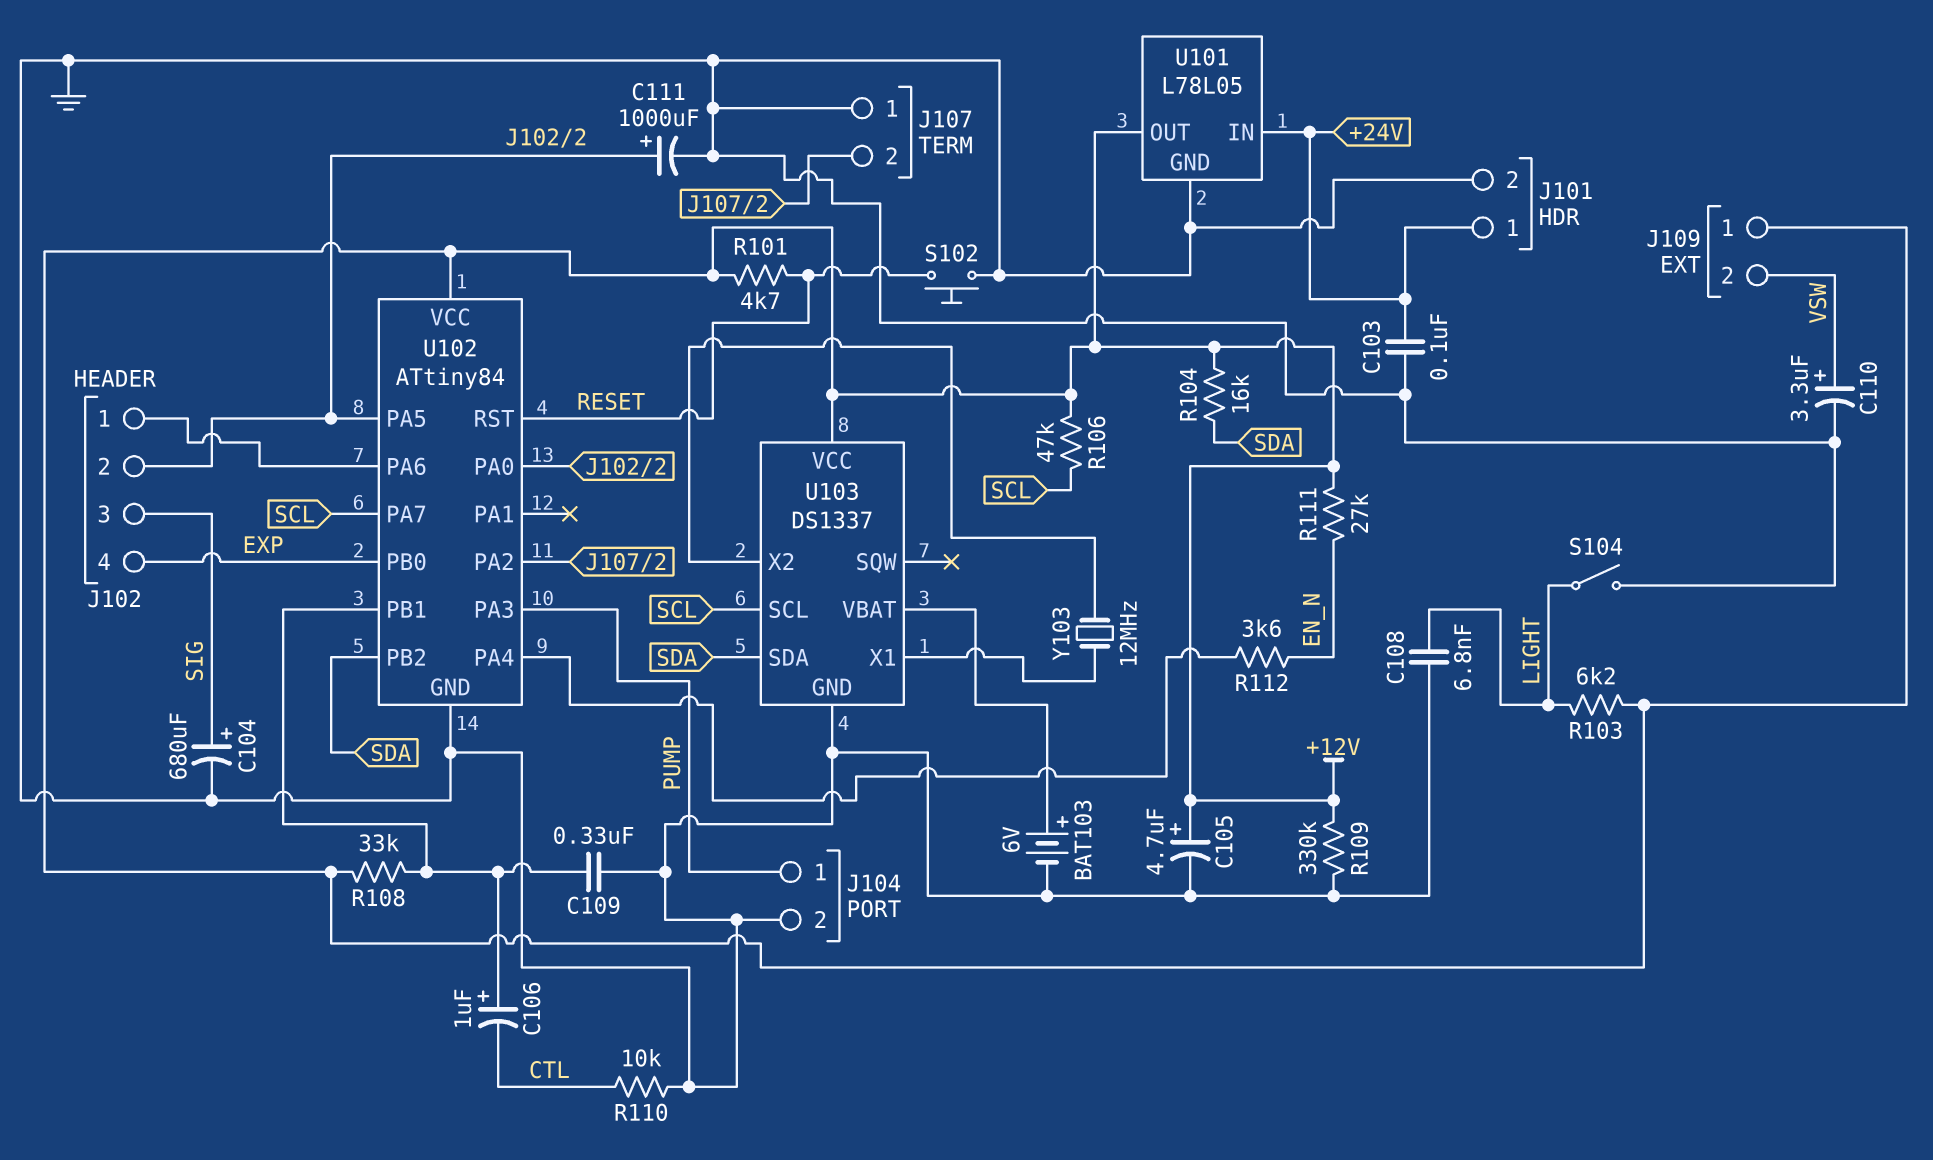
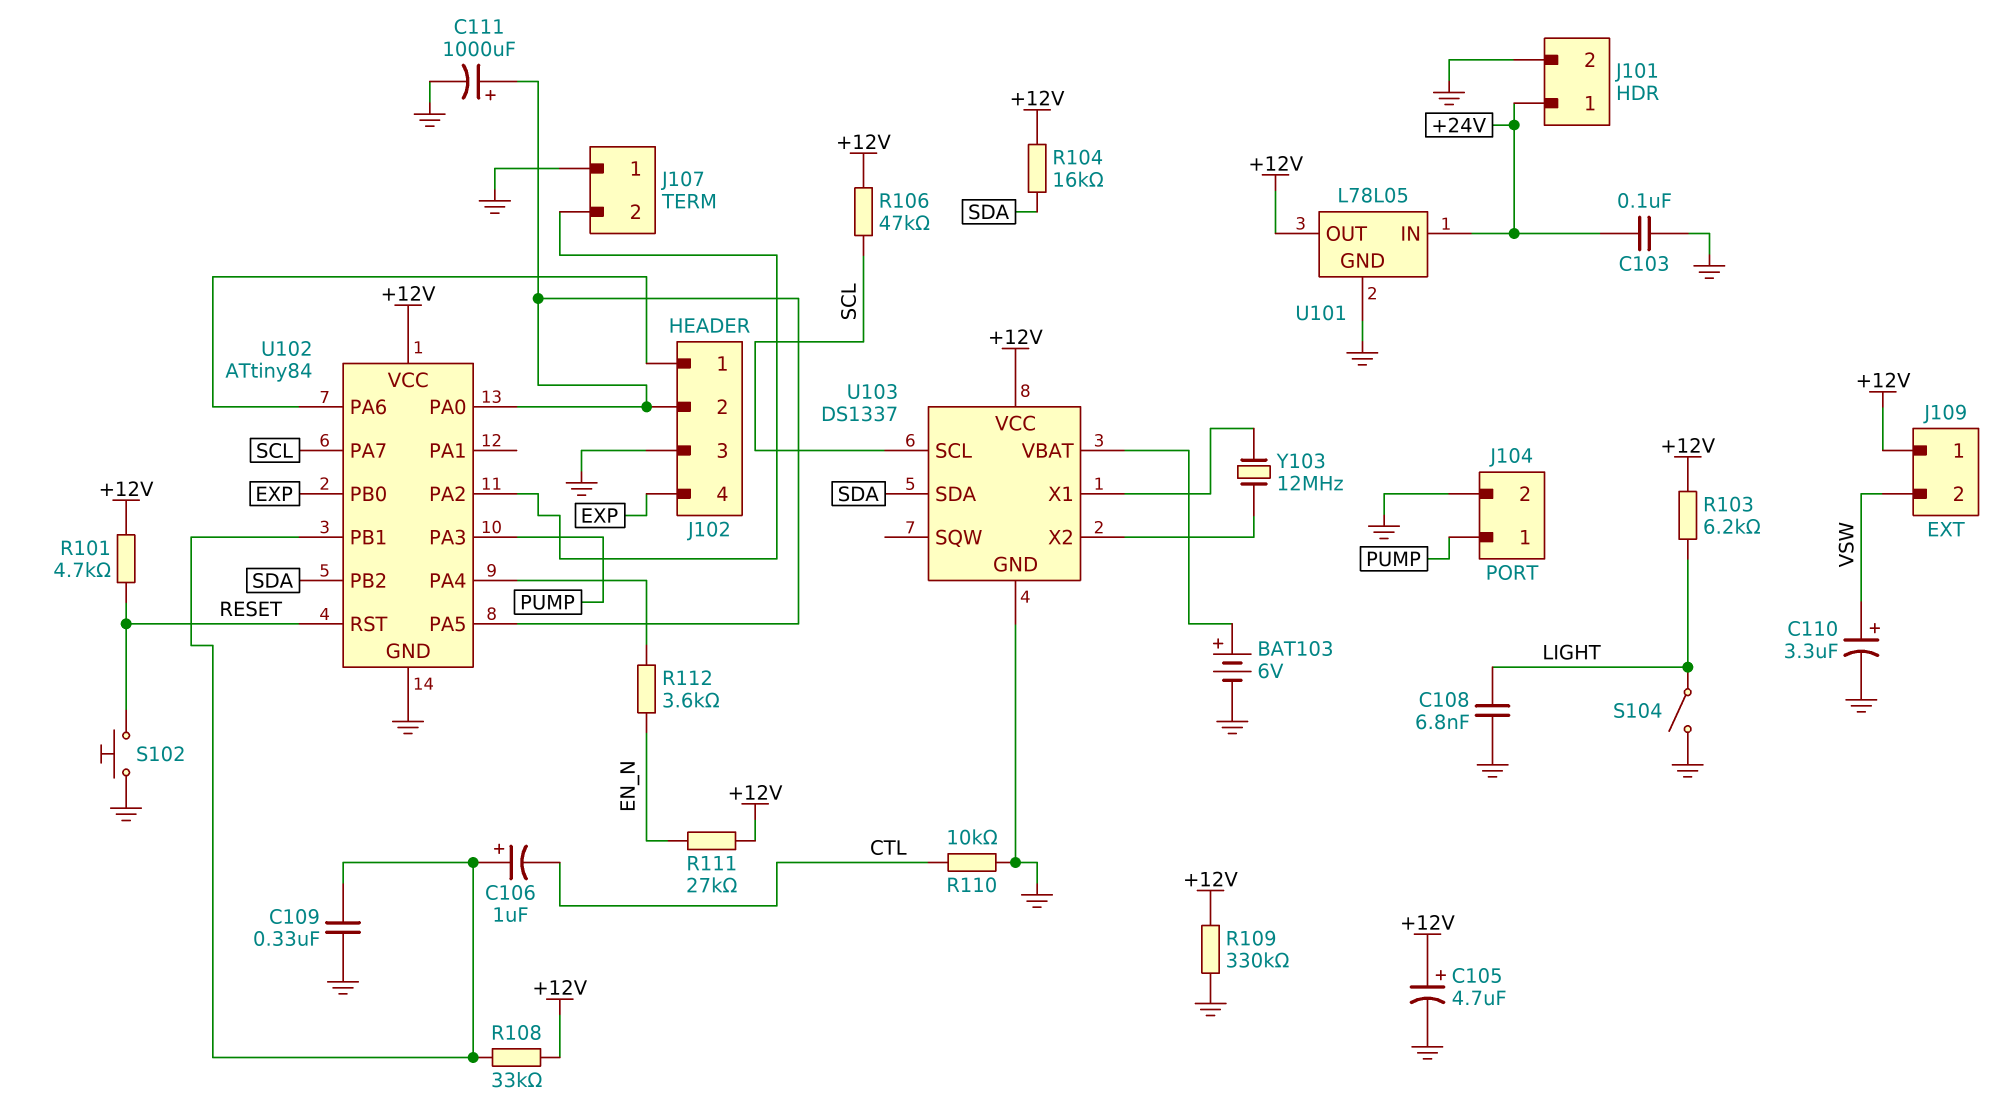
C104: 680uF (plus SIG, minus GND) -> none
J102 pin 3: SIG -> GND

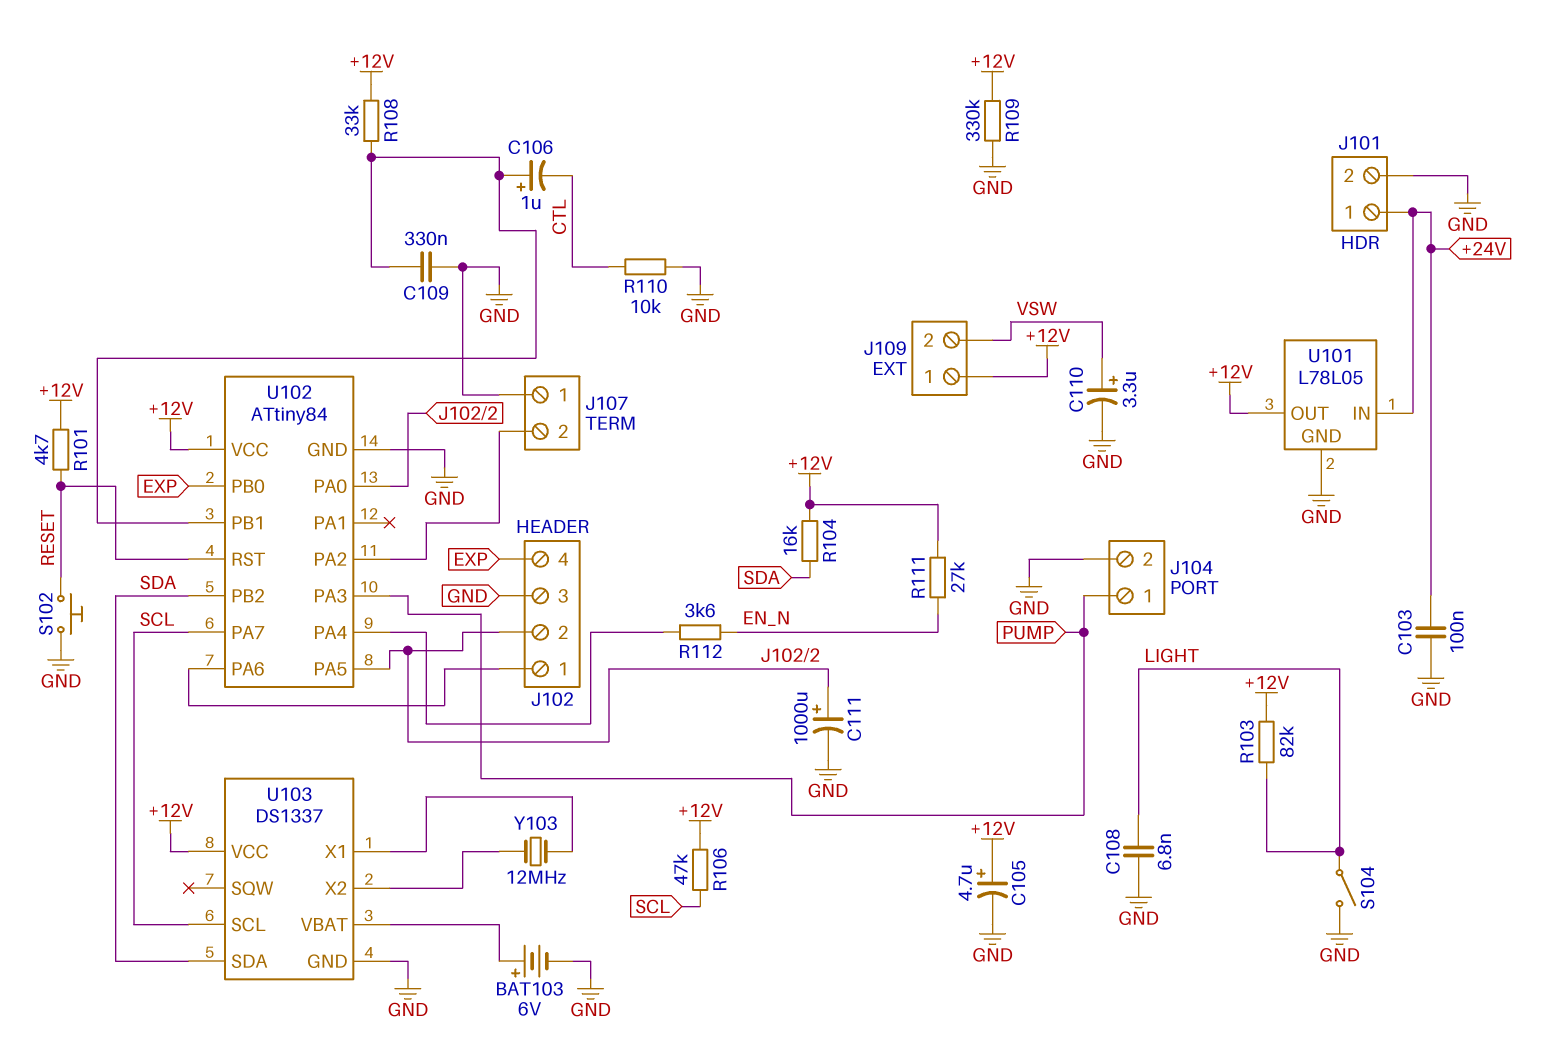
R103: 6.2k (+12V, LIGHT) -> 82k (+12V, LIGHT)

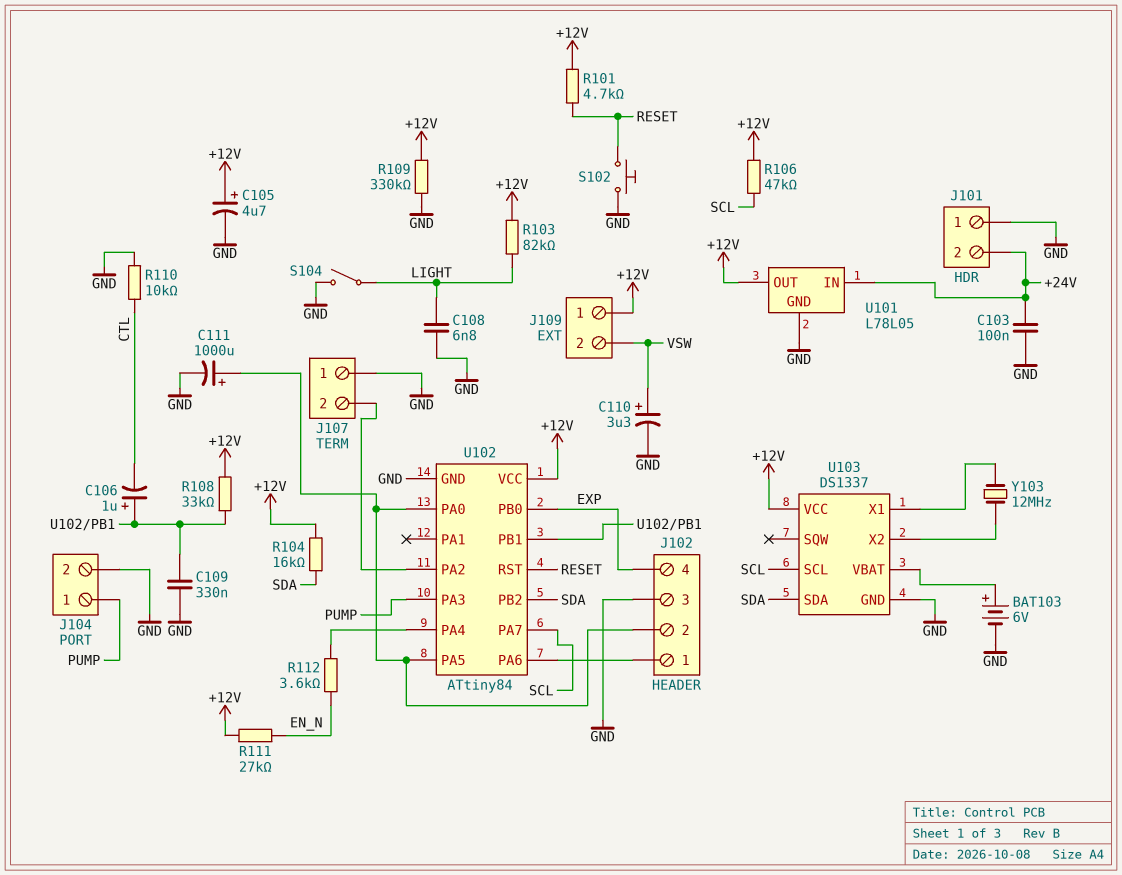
J101 pin 1: +24V -> GND
J101 pin 2: GND -> +24V

